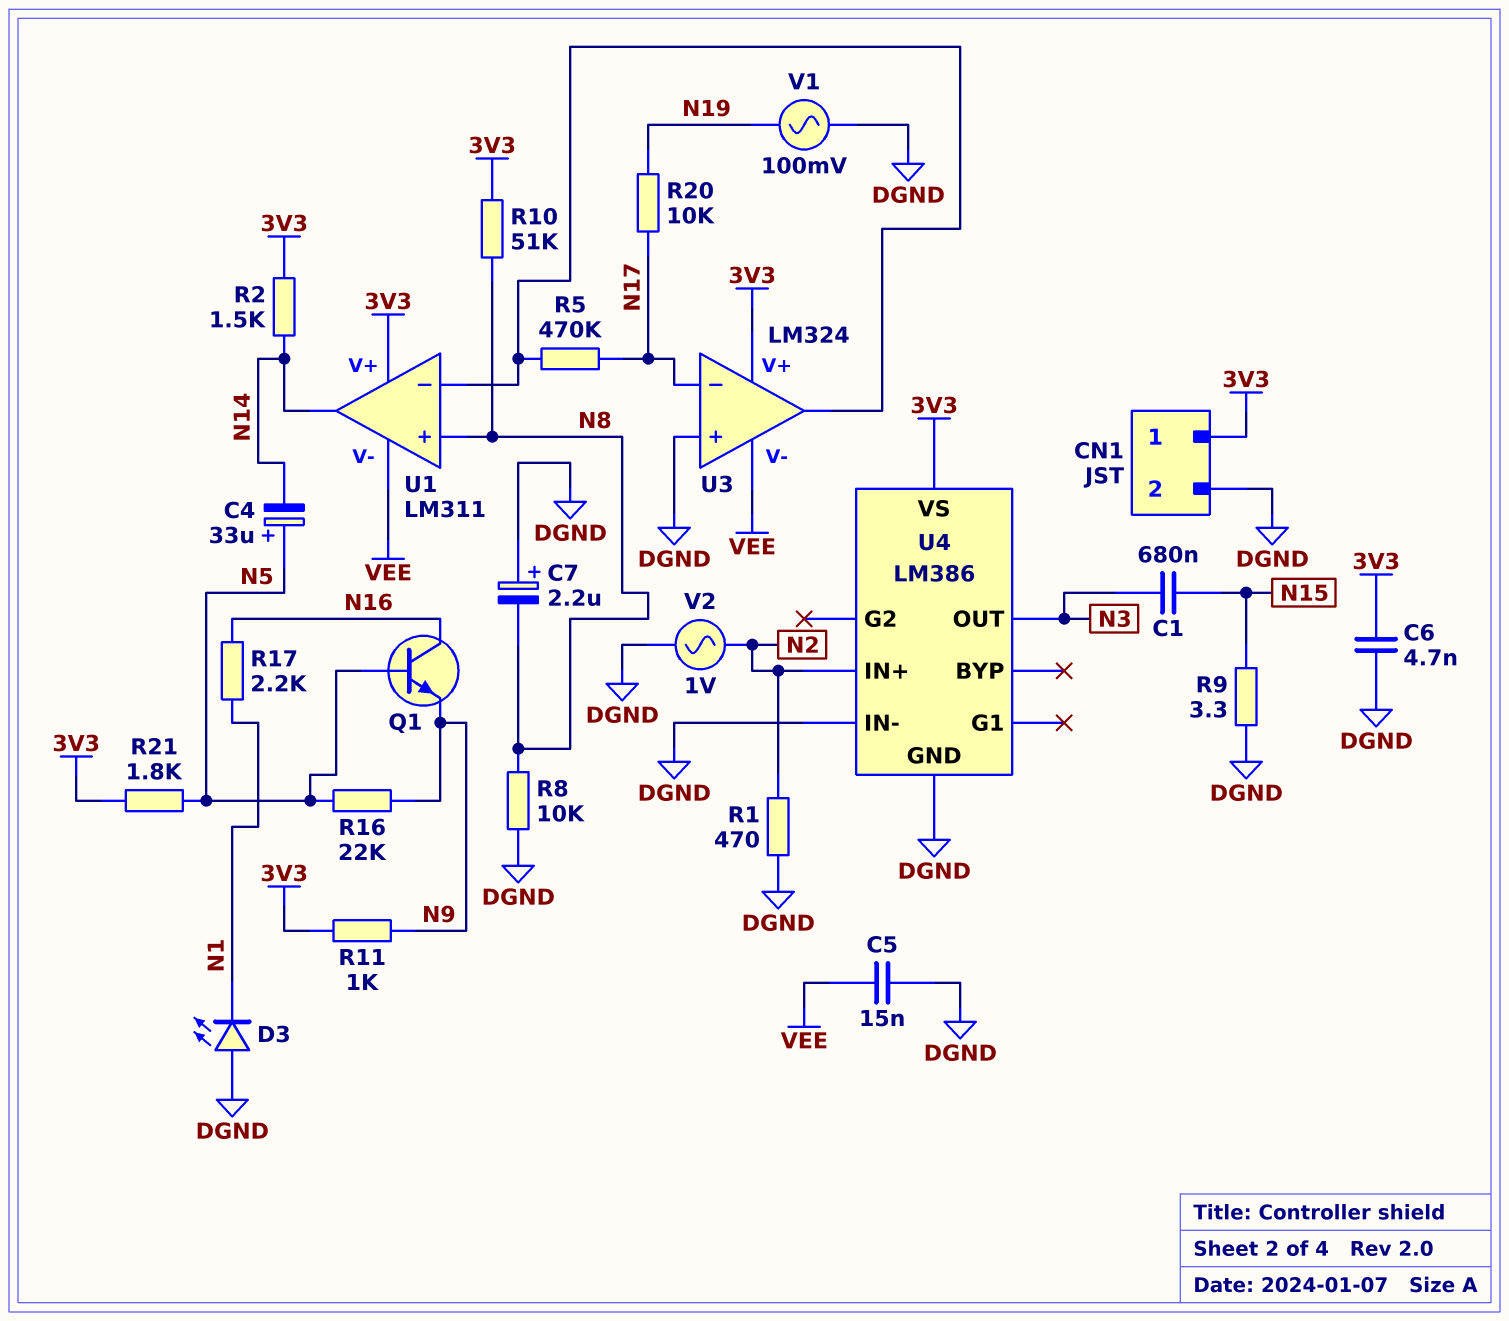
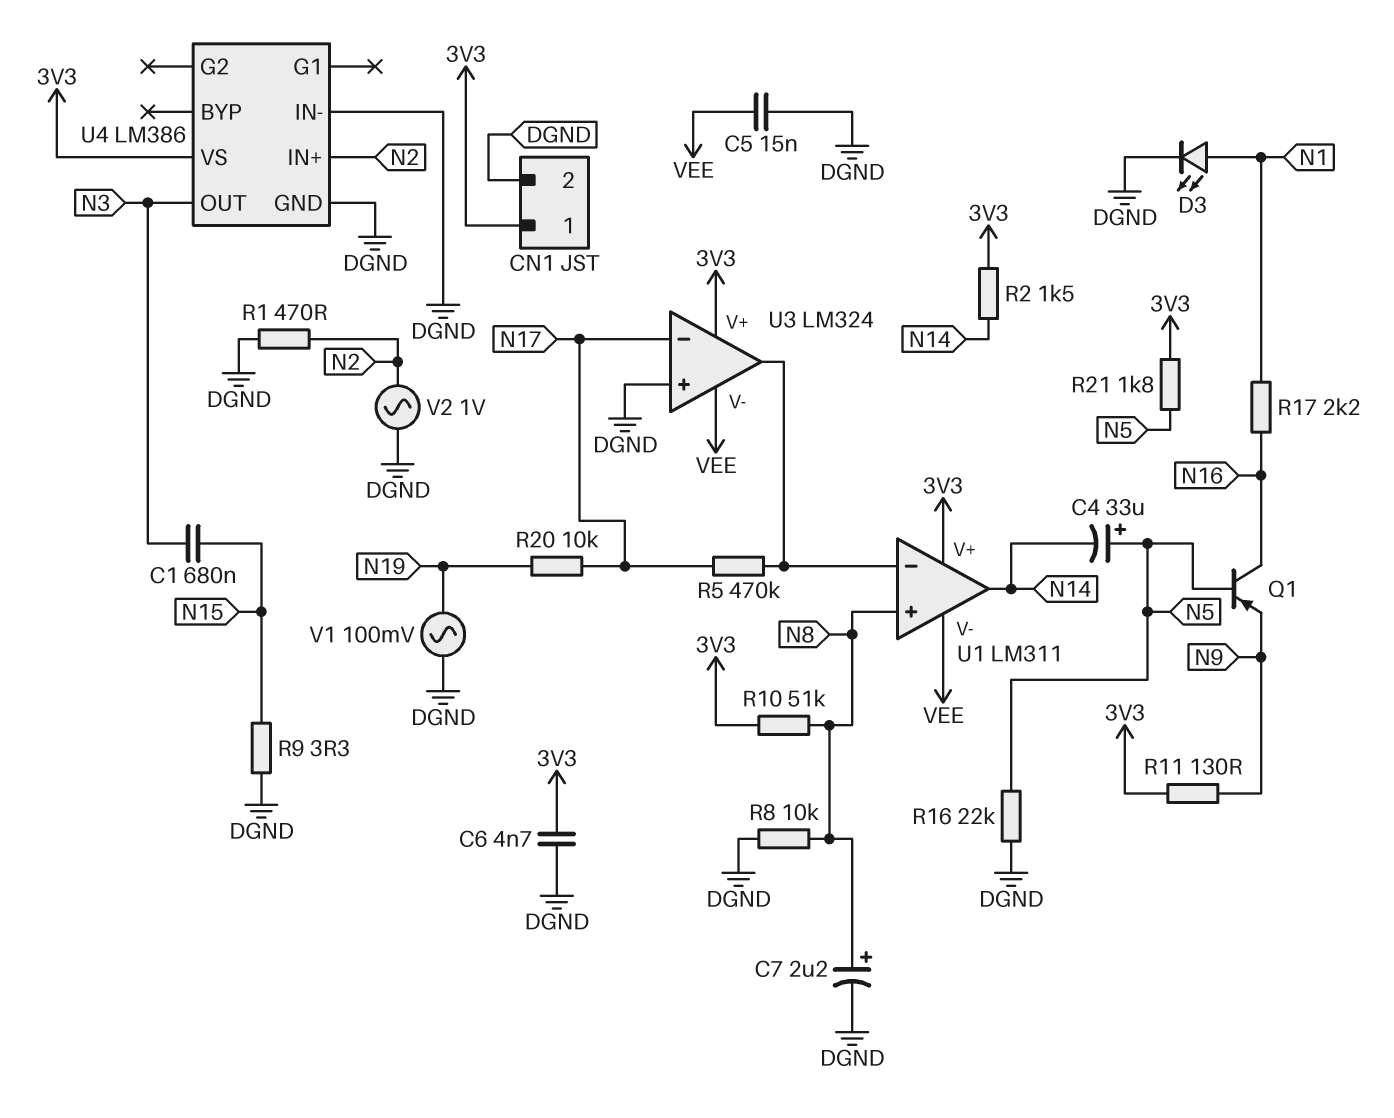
C7: 2.2uF (plus DGND, minus N8) -> 2.2uF (plus N8, minus DGND)
D3: LED (A DGND, K N1) -> LED (A N1, K DGND)
Q1: NPN (B N5, C N16, E N9) -> PNP (B N5, C N16, E N9)
R11: 1k (3V3, N9) -> 130 (3V3, N9)
R16: 22k (N5, N9) -> 22k (DGND, N5)

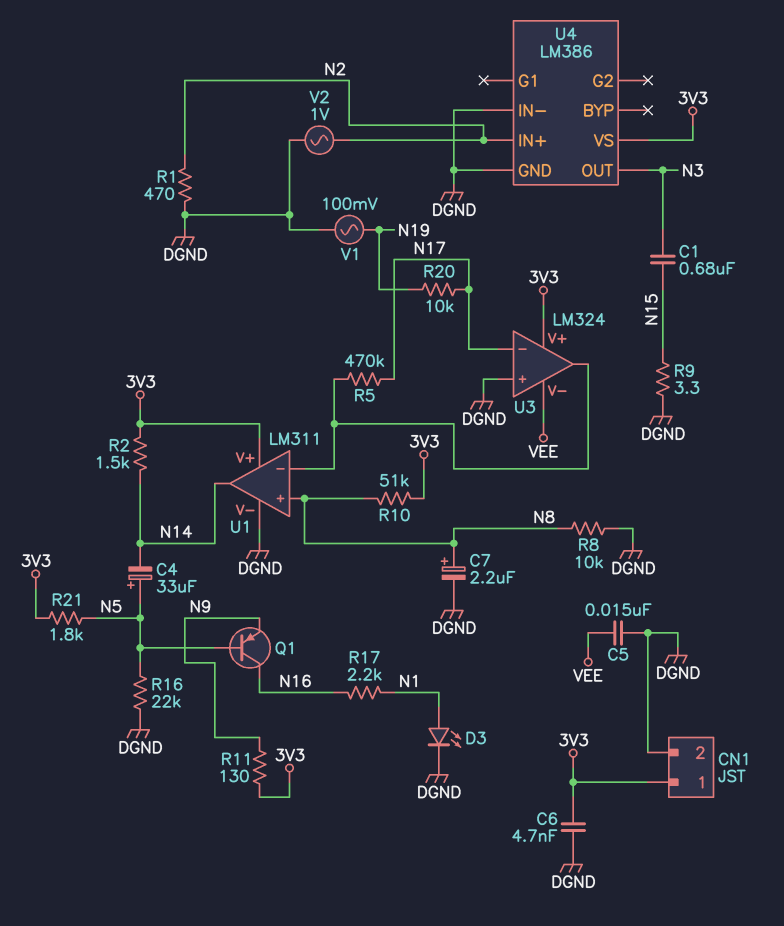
U1 pin V-: VEE -> DGND

